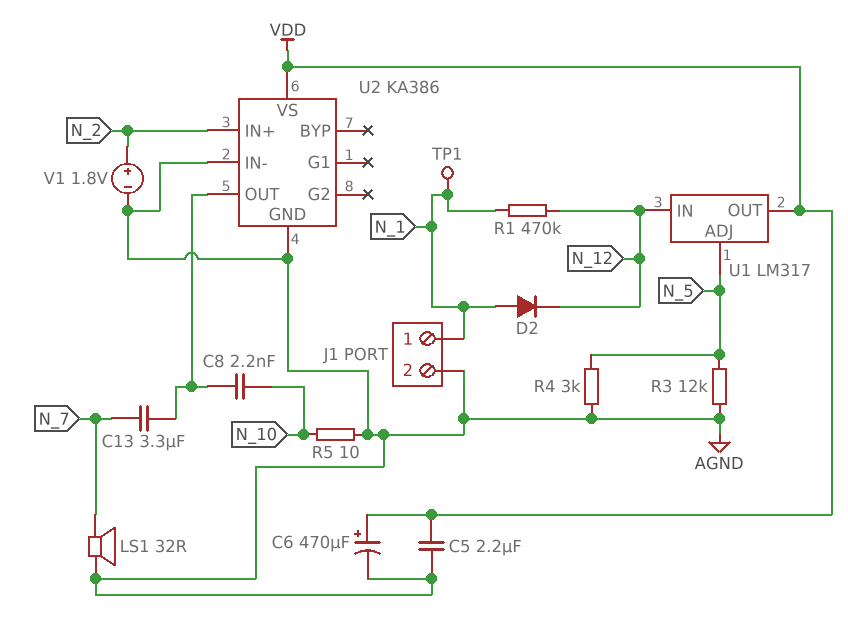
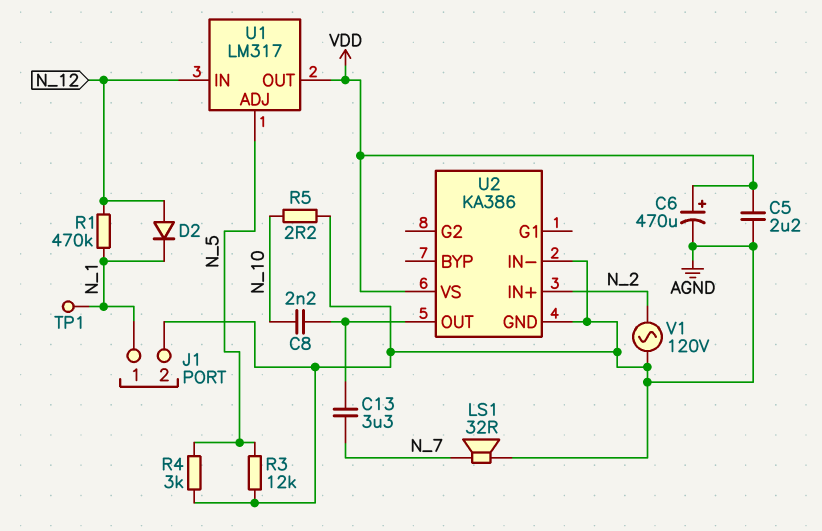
D2: diode (A N_1, K N_12) -> diode (A N_12, K N_1)
R5: 10 (AGND, N_10) -> 2.2 (AGND, N_10)
V1: 1.8V (plus N_2, minus AGND) -> AC 120V (AGND, N_2)

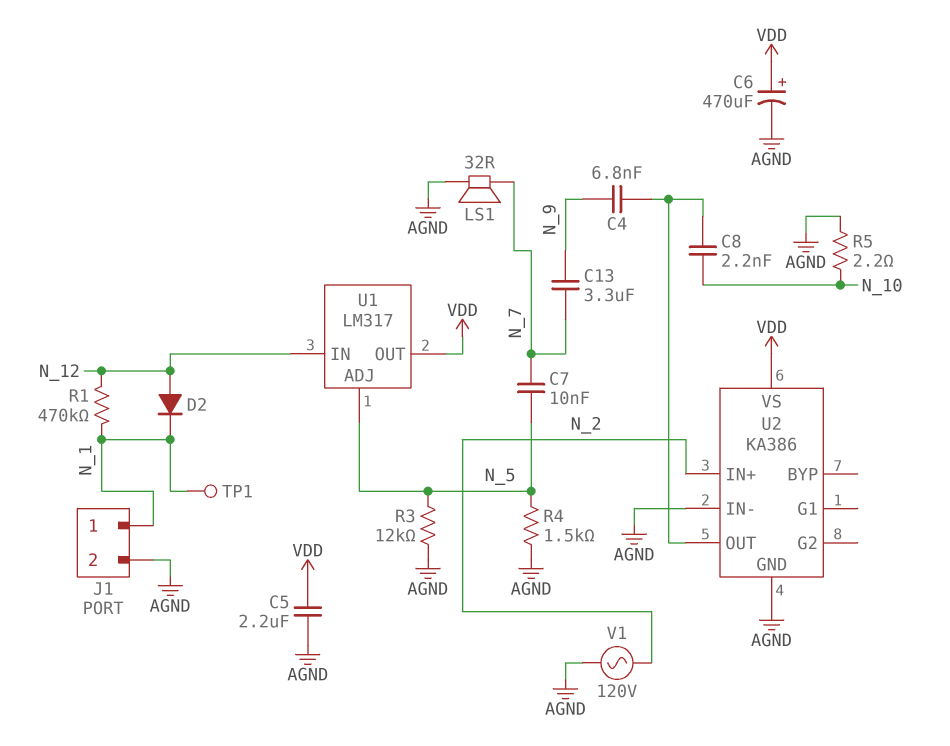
C4: none -> 6.8nF (N_9, U2/OUT)
C7: none -> 10nF (N_5, N_7)
C13: 3.3uF (N_7, U2/OUT) -> 3.3uF (N_7, N_9)
R4: 3k (AGND, N_5) -> 1.5k (AGND, N_5)

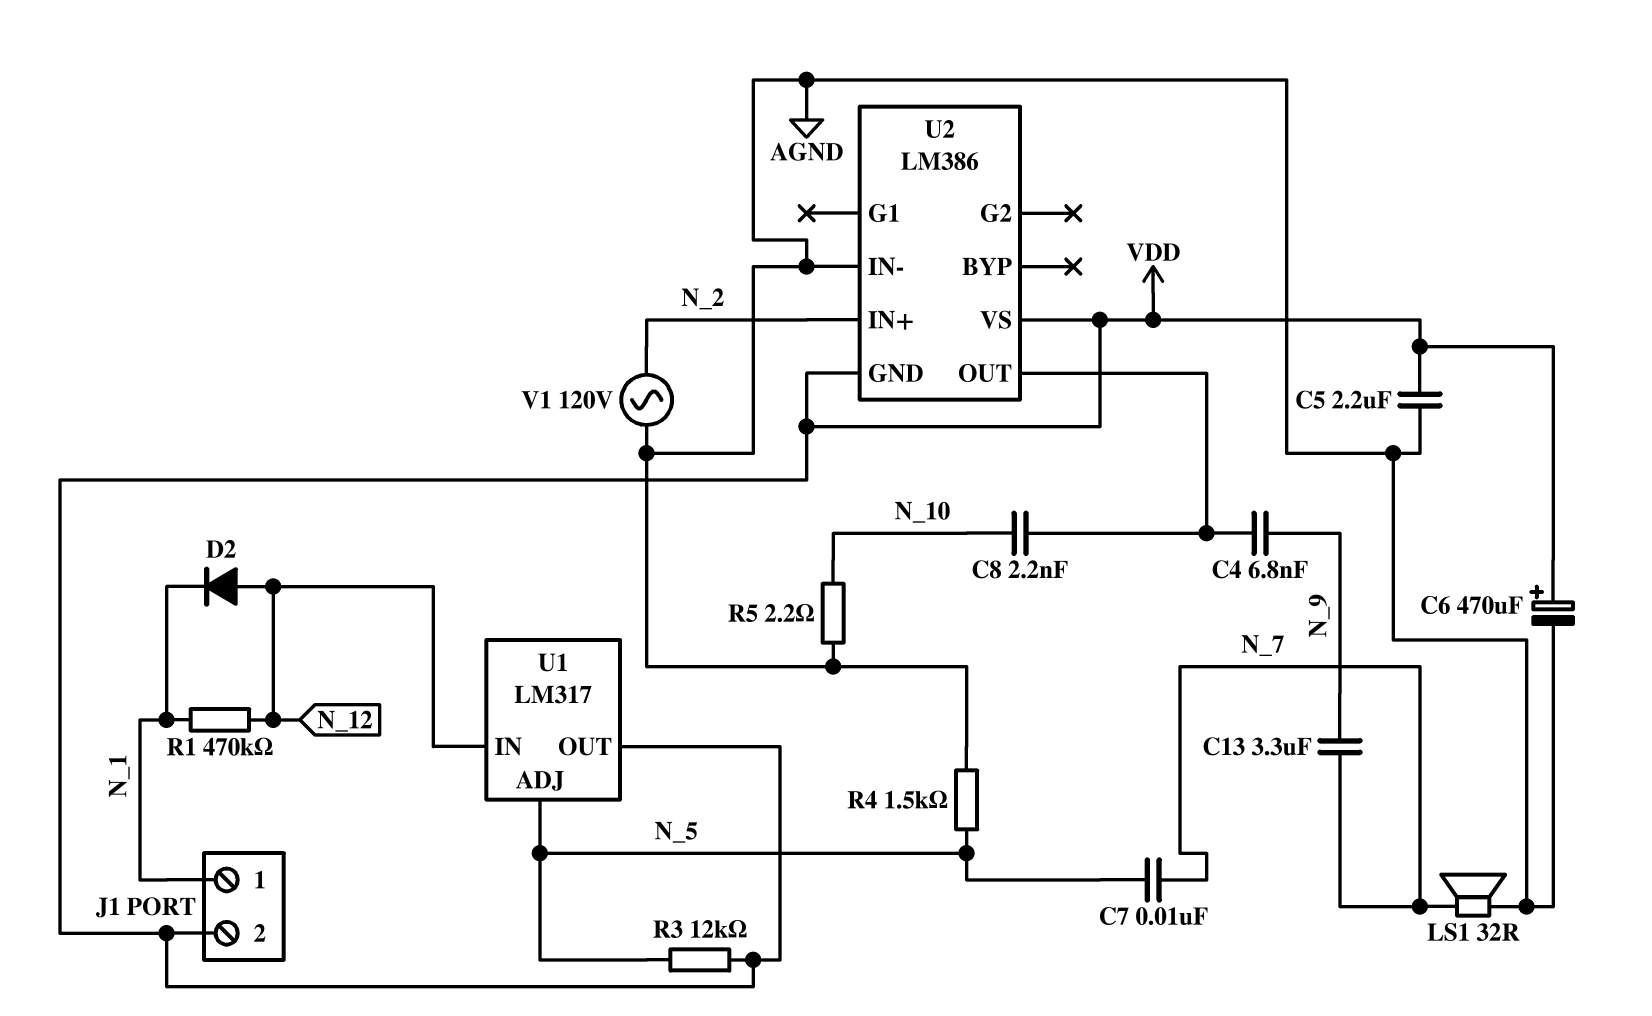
J1 pin 2: AGND -> VDD
R3: 12k (AGND, N_5) -> 12k (N_5, VDD)
TP1: test point (N_1) -> none
U2: KA386 -> LM386
U2 pin GND: AGND -> VDD

